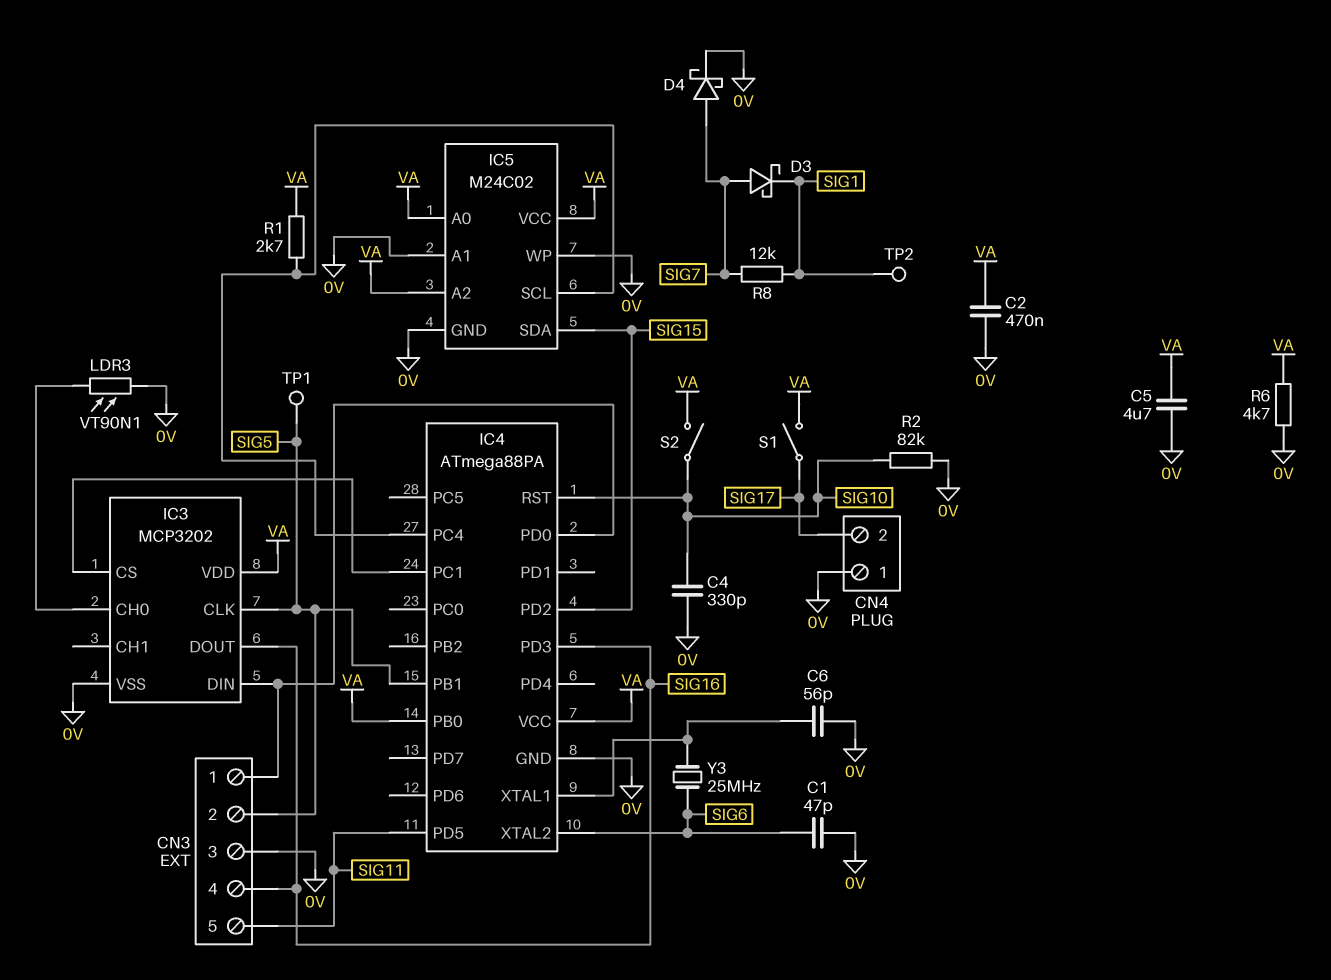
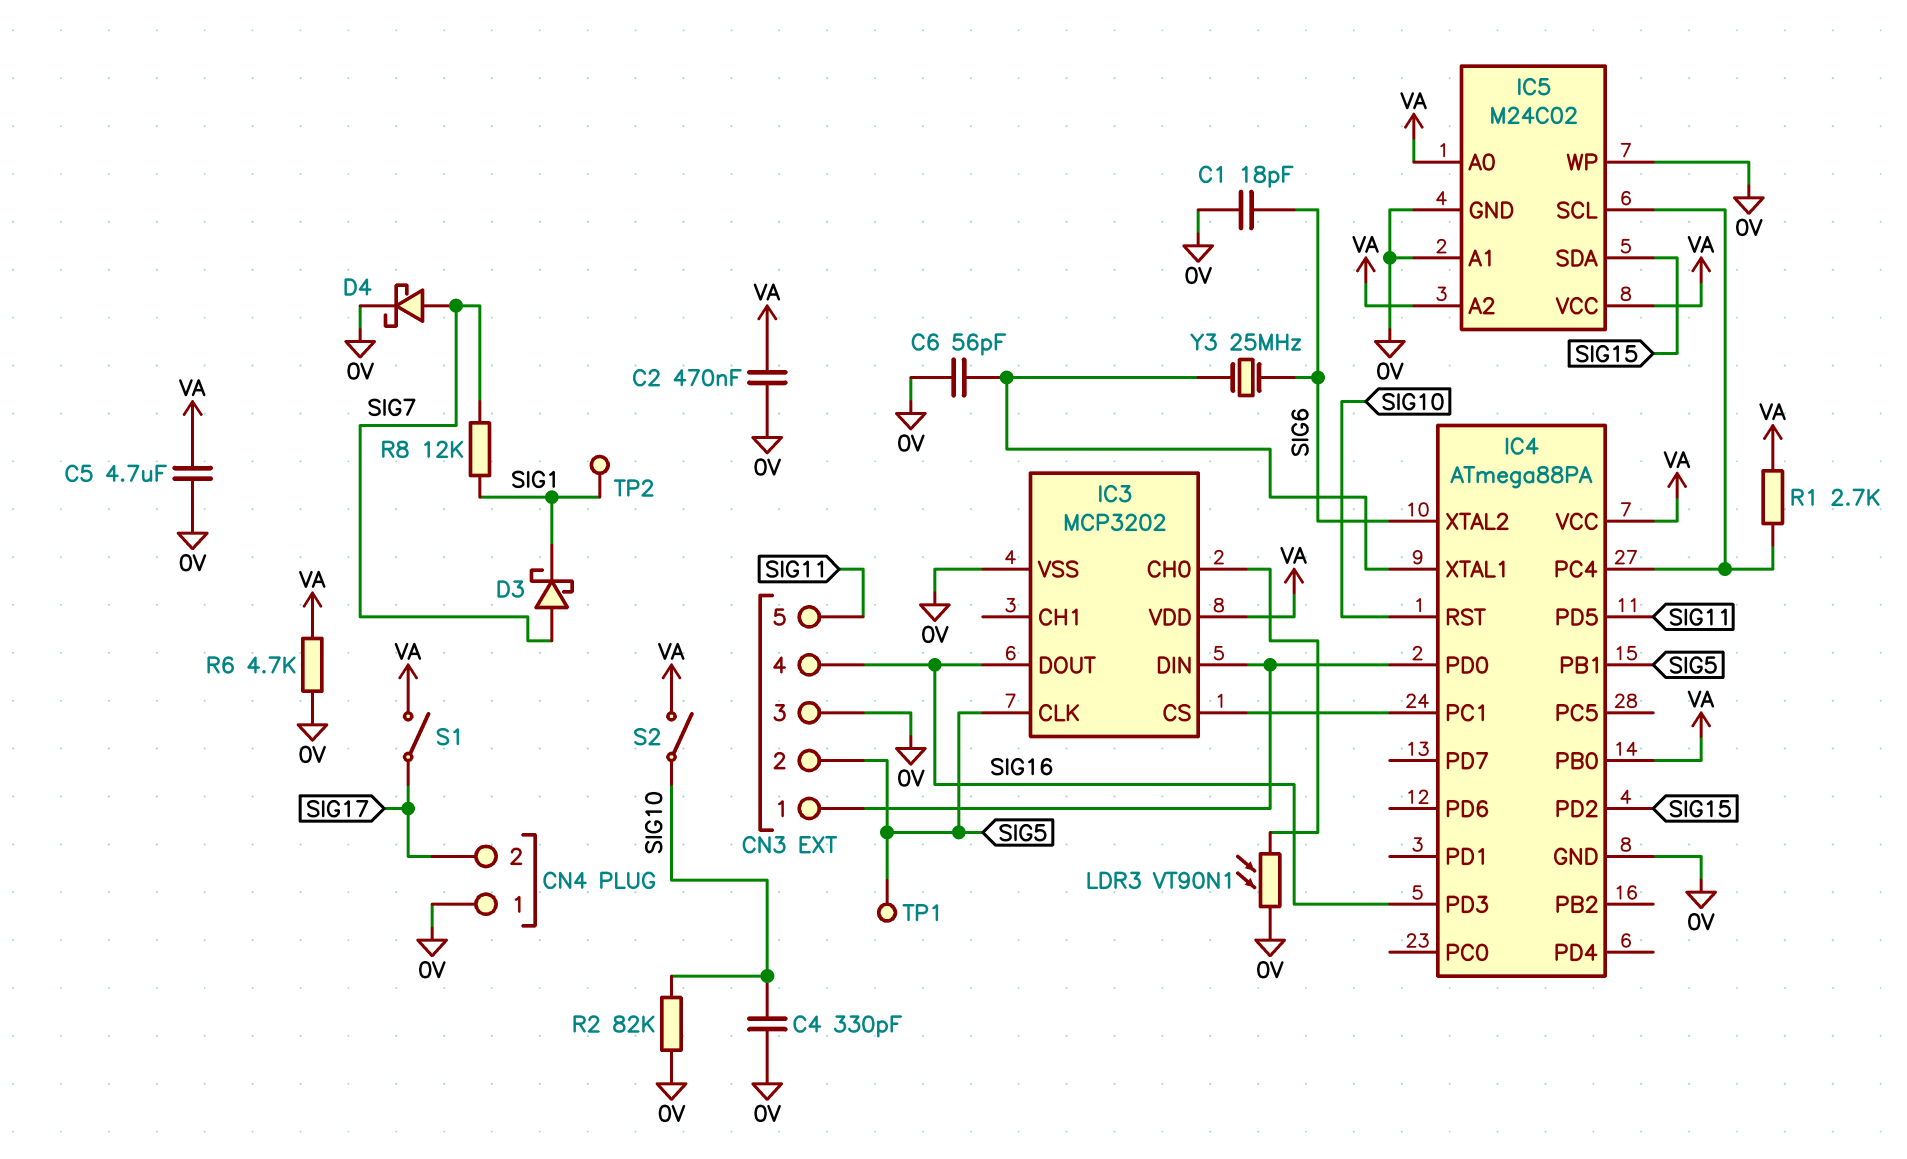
C1: 47pF (0V, SIG6) -> 18pF (0V, SIG6)

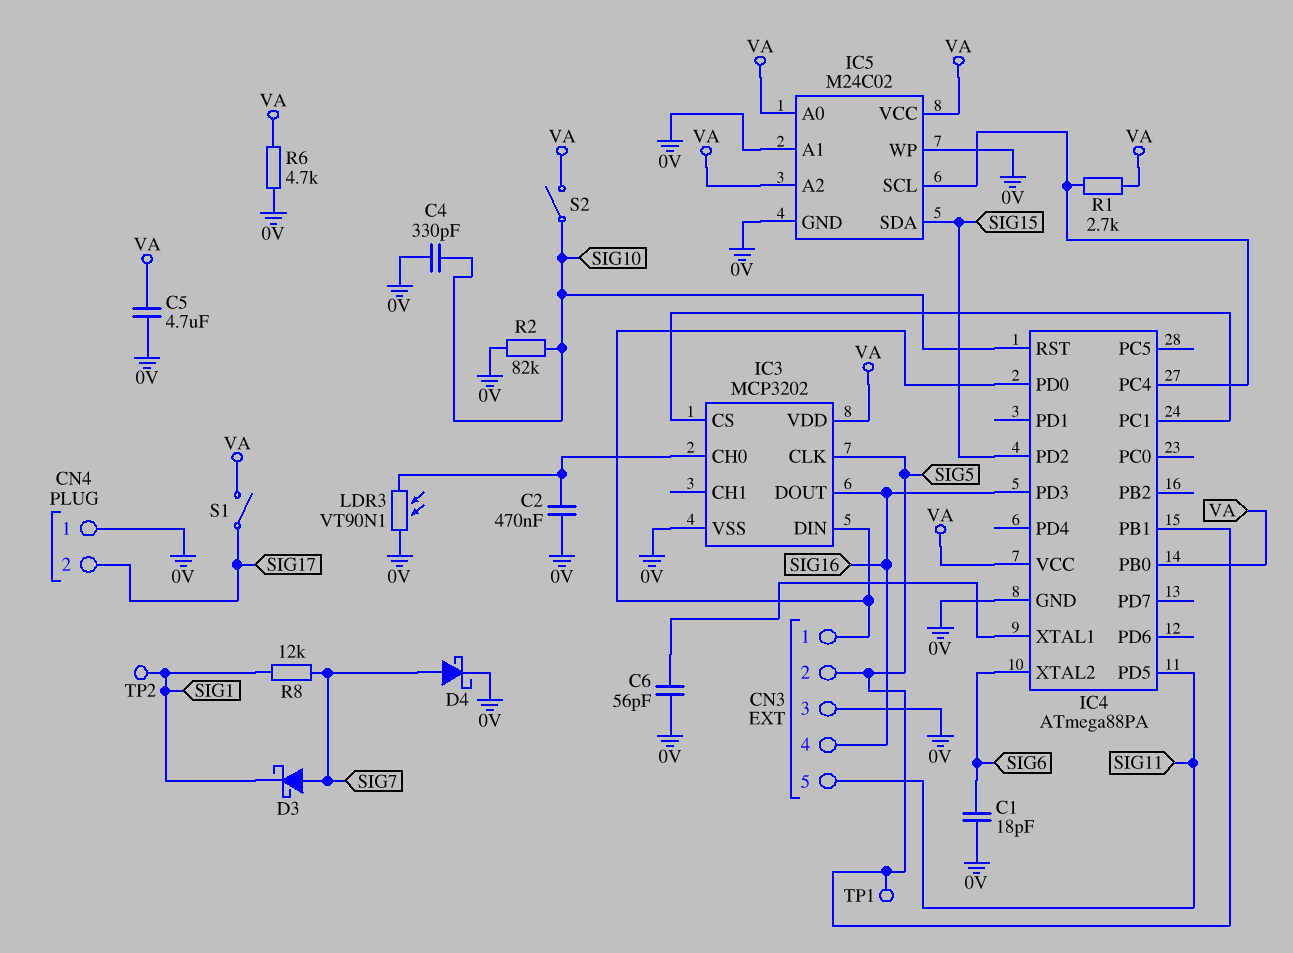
C2: 470nF (0V, VA) -> 470nF (0V, IC3/CH0)
Y3: 25MHz (IC4/XTAL1, SIG6) -> none

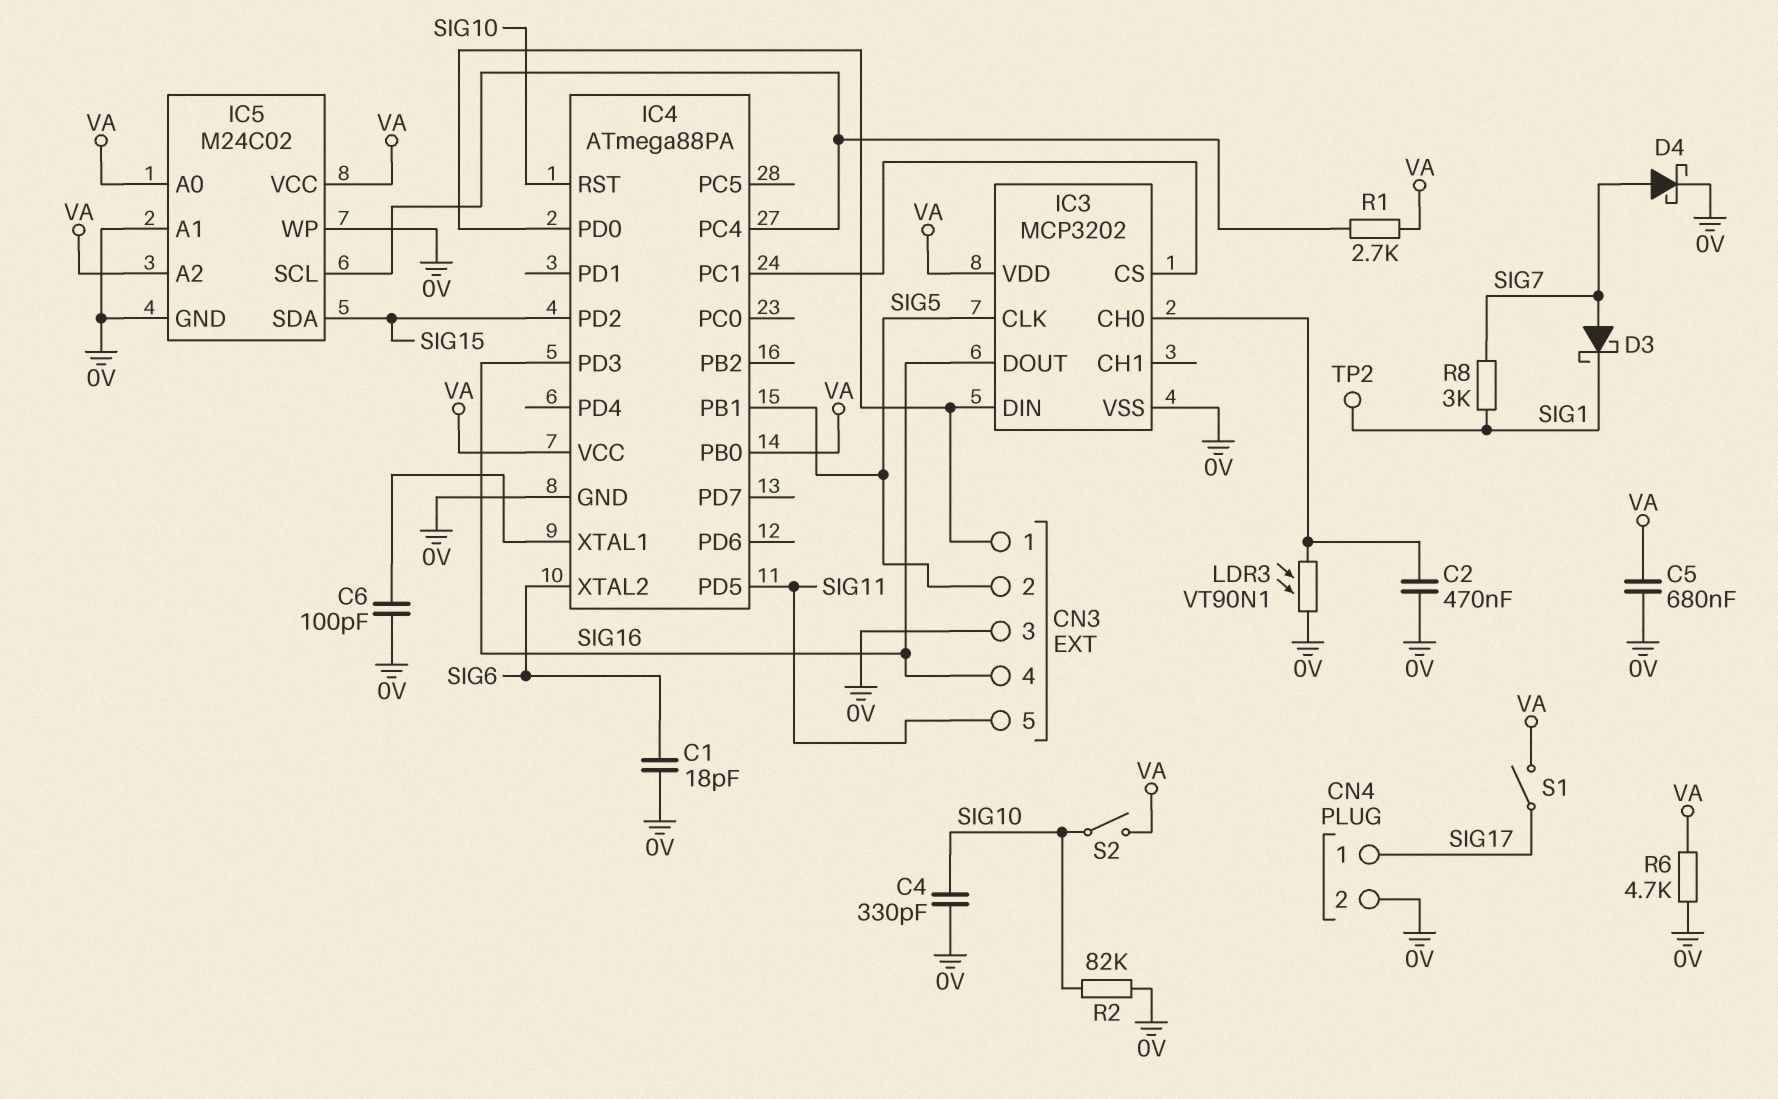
C5: 4.7uF (0V, VA) -> 680nF (0V, VA)
C6: 56pF (0V, IC4/XTAL1) -> 100pF (0V, IC4/XTAL1)
CN4 pin 1: 0V -> SIG17
CN4 pin 2: SIG17 -> 0V
R8: 12k (SIG1, SIG7) -> 3k (SIG1, SIG7)
TP1: test point (SIG5) -> none

